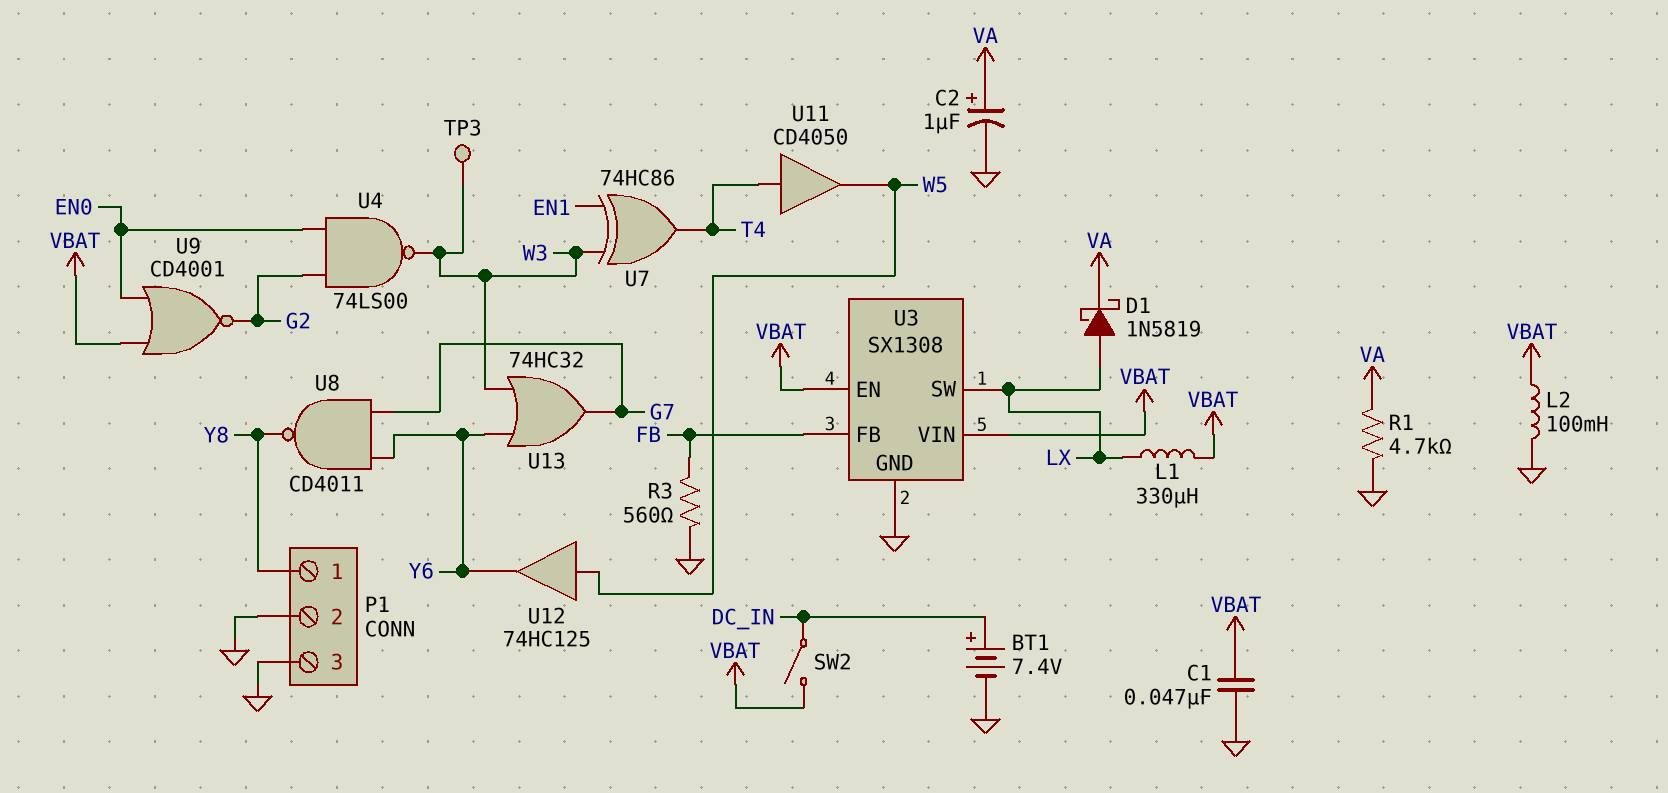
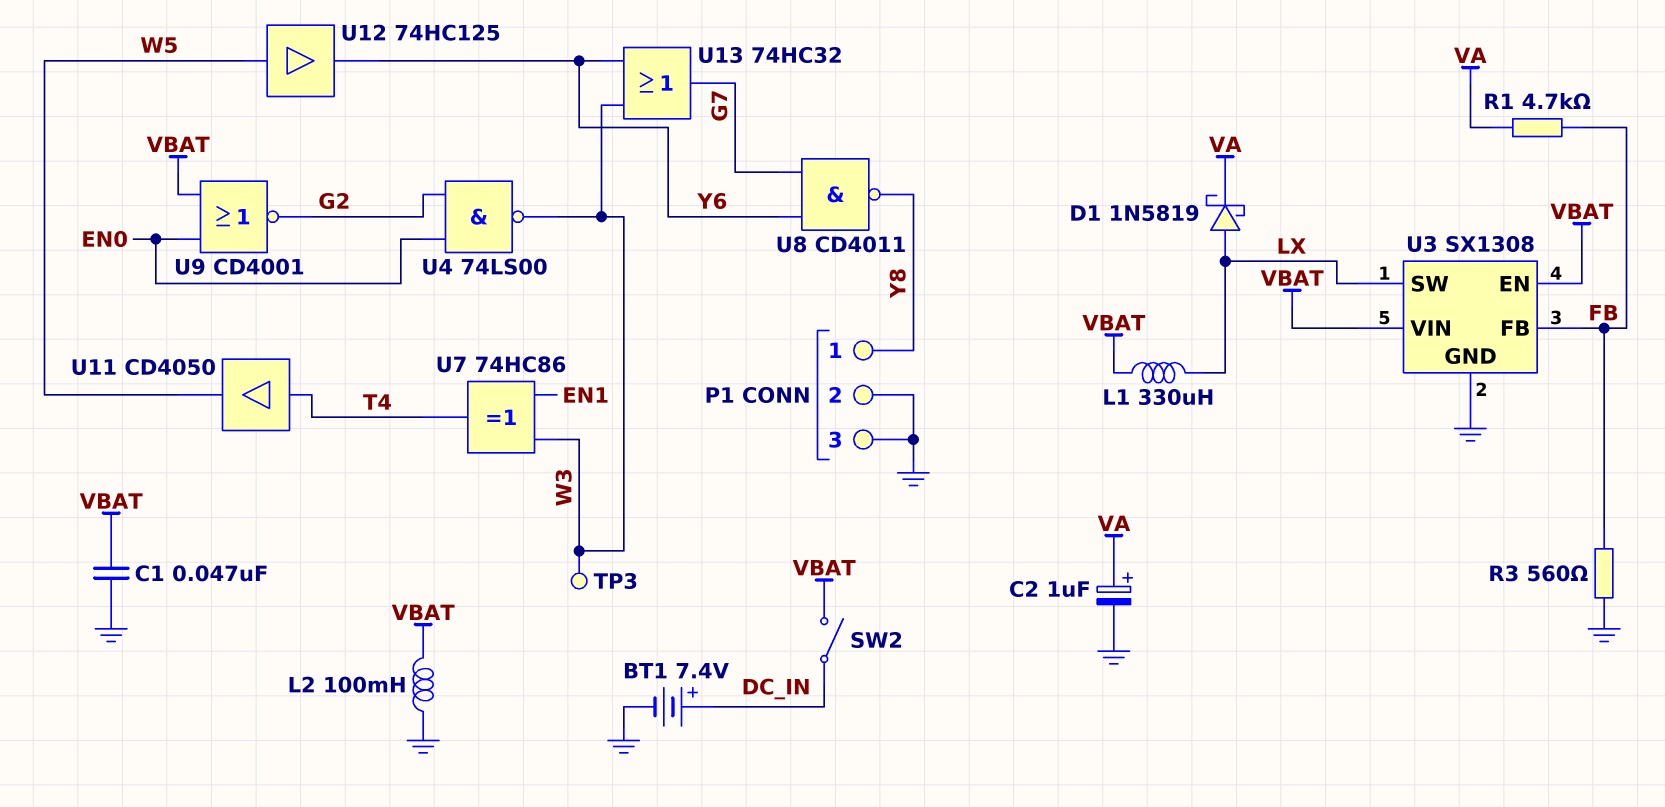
R1: 4.7k (GND, VA) -> 4.7k (FB, VA)

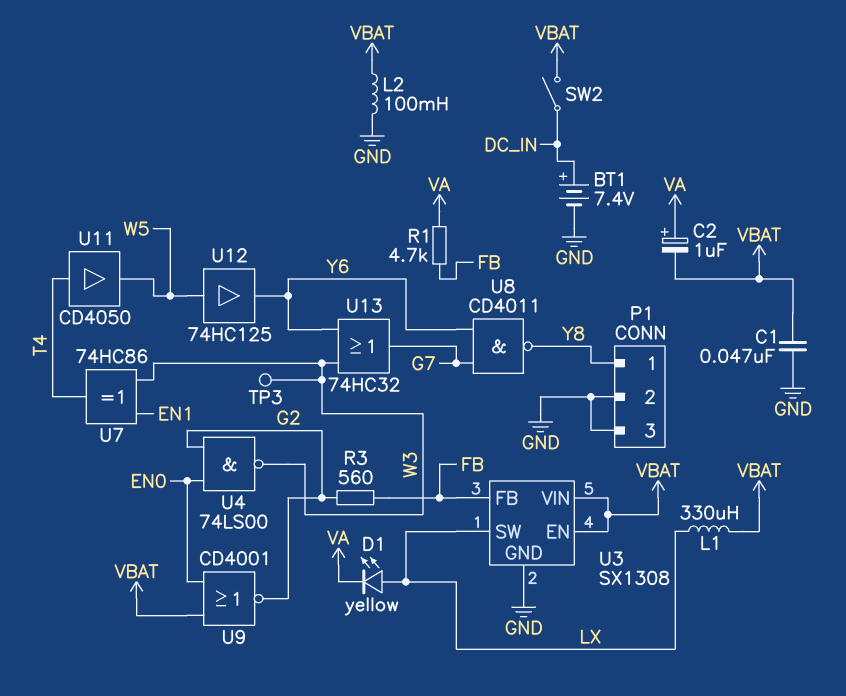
C2: 1uF (plus VA, minus GND) -> 1uF (plus VA, minus VBAT)
D1: schottky 1N5819 (A LX, K VA) -> LED yellow (A LX, K VA)
R3: 560 (FB, GND) -> 560 (FB, G2)

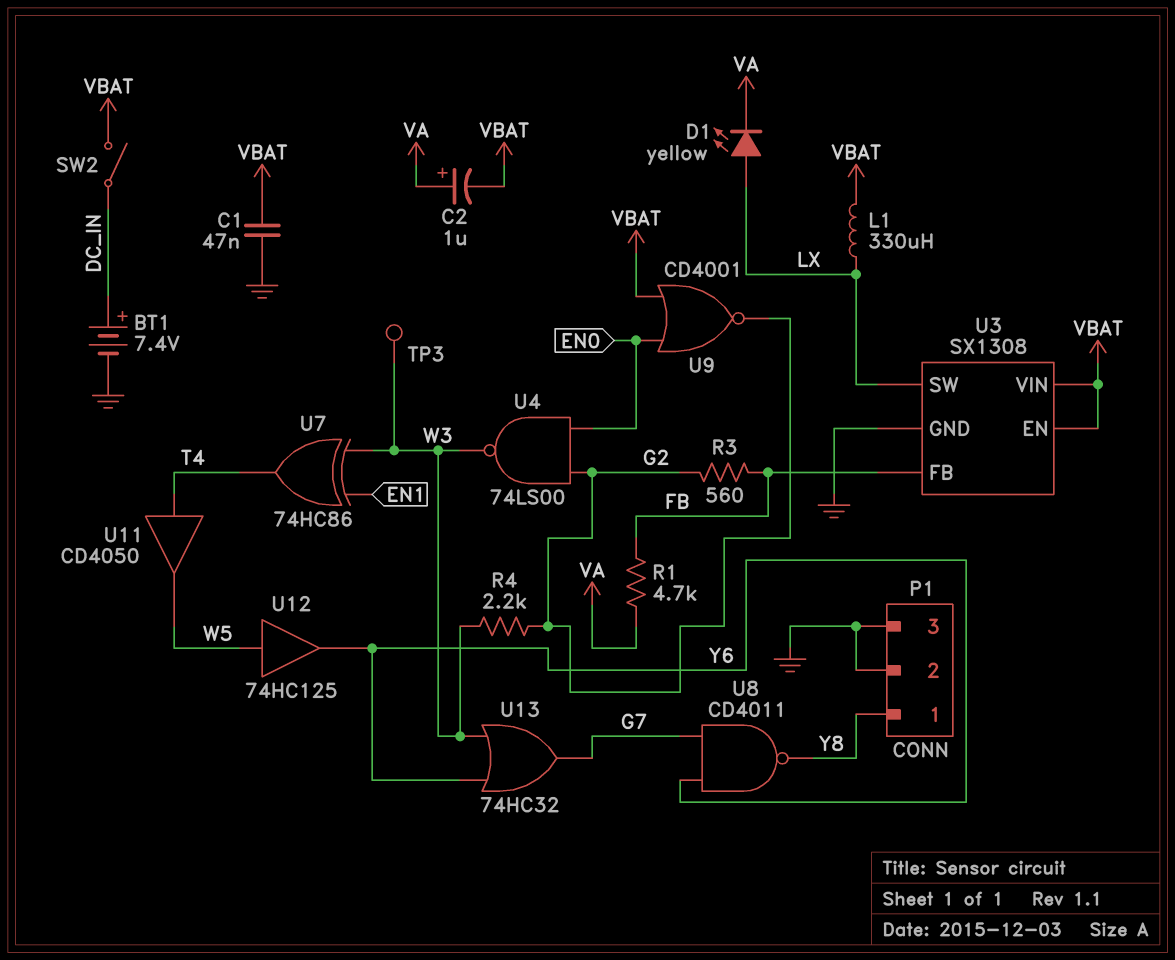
L2: 100mH (GND, VBAT) -> none
R4: none -> 2.2k (G2, W3)

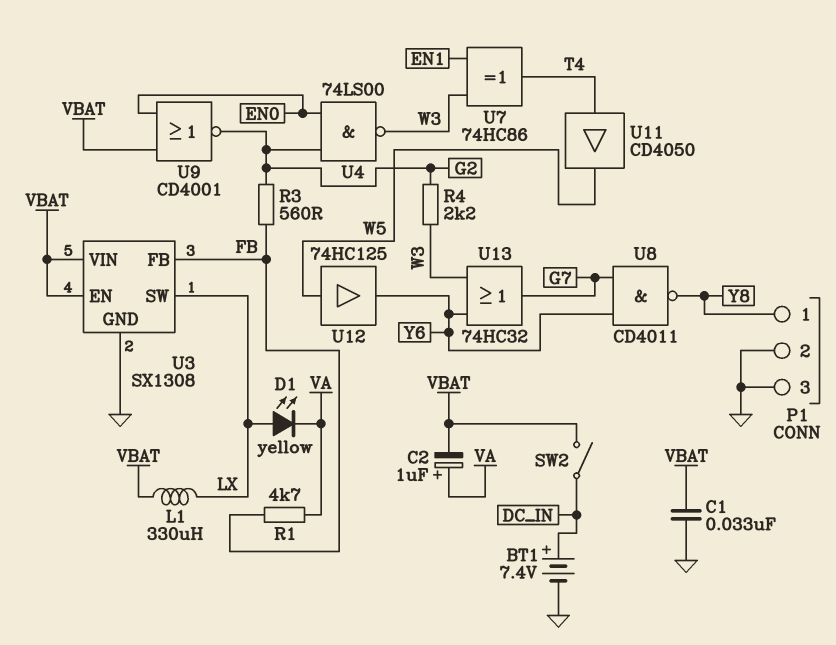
C1: 47nF (GND, VBAT) -> 33nF (GND, VBAT)
TP3: test point (W3) -> none

